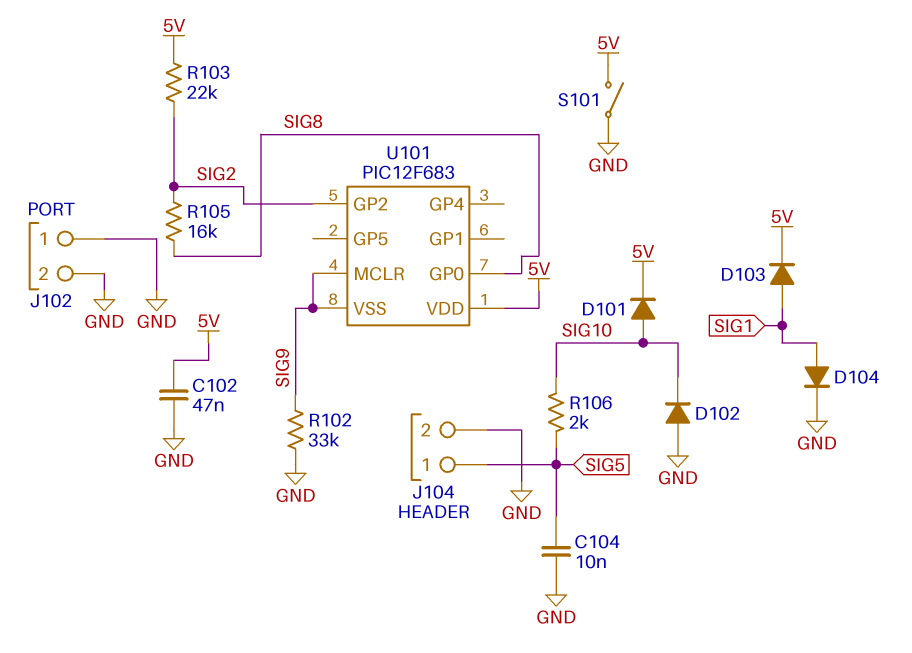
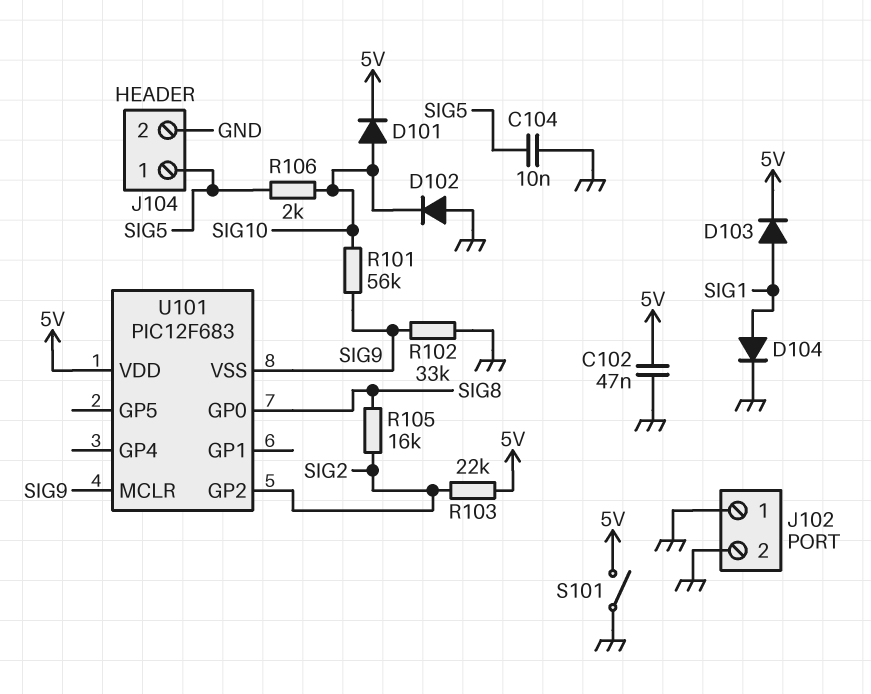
R101: none -> 56k (SIG9, SIG10)

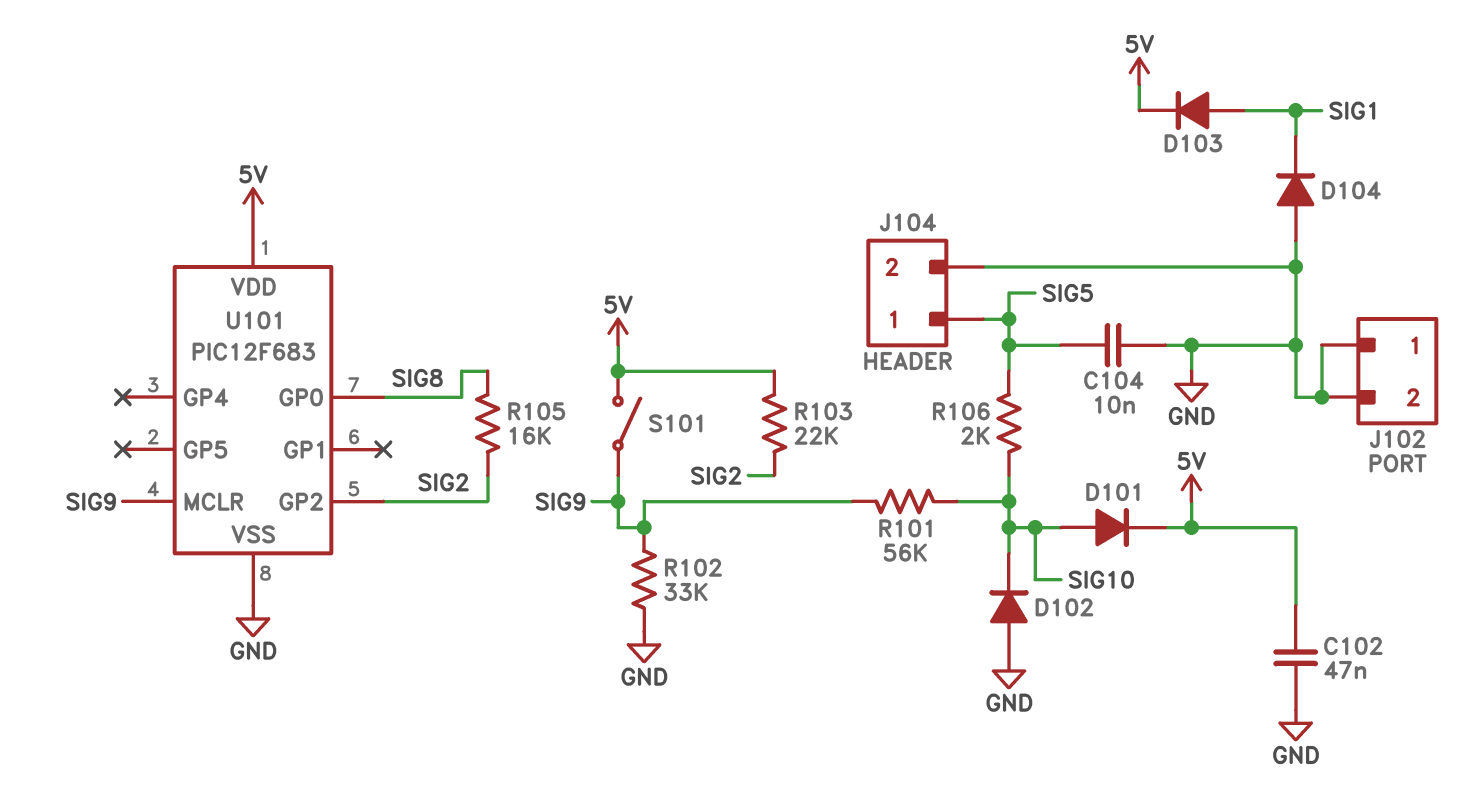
D104: diode (A SIG1, K GND) -> diode (A GND, K SIG1)
S101: switch (5V, GND) -> switch (5V, SIG9)
U101 pin VSS: SIG9 -> GND

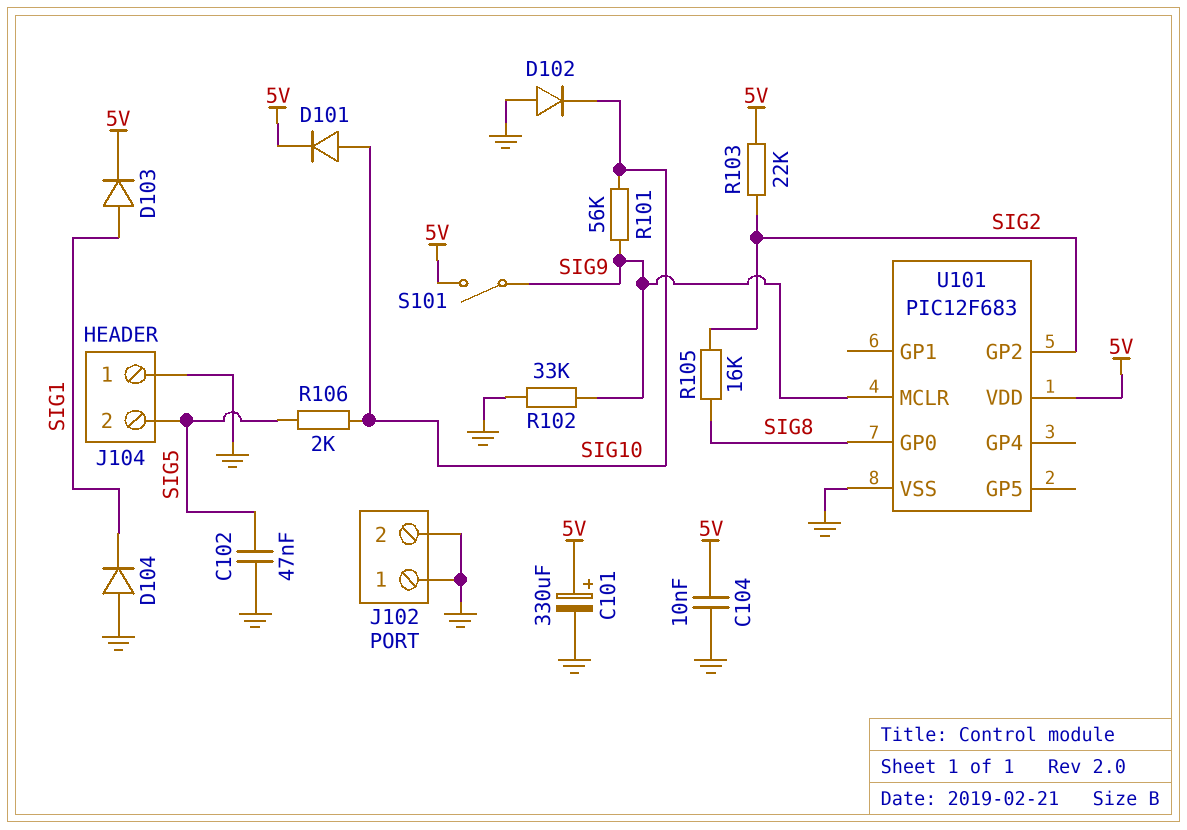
C101: none -> 330uF (plus 5V, minus GND)
C102: 47nF (5V, GND) -> 47nF (GND, SIG5)
C104: 10nF (GND, SIG5) -> 10nF (5V, GND)
J104 pin 1: SIG5 -> GND
J104 pin 2: GND -> SIG5

